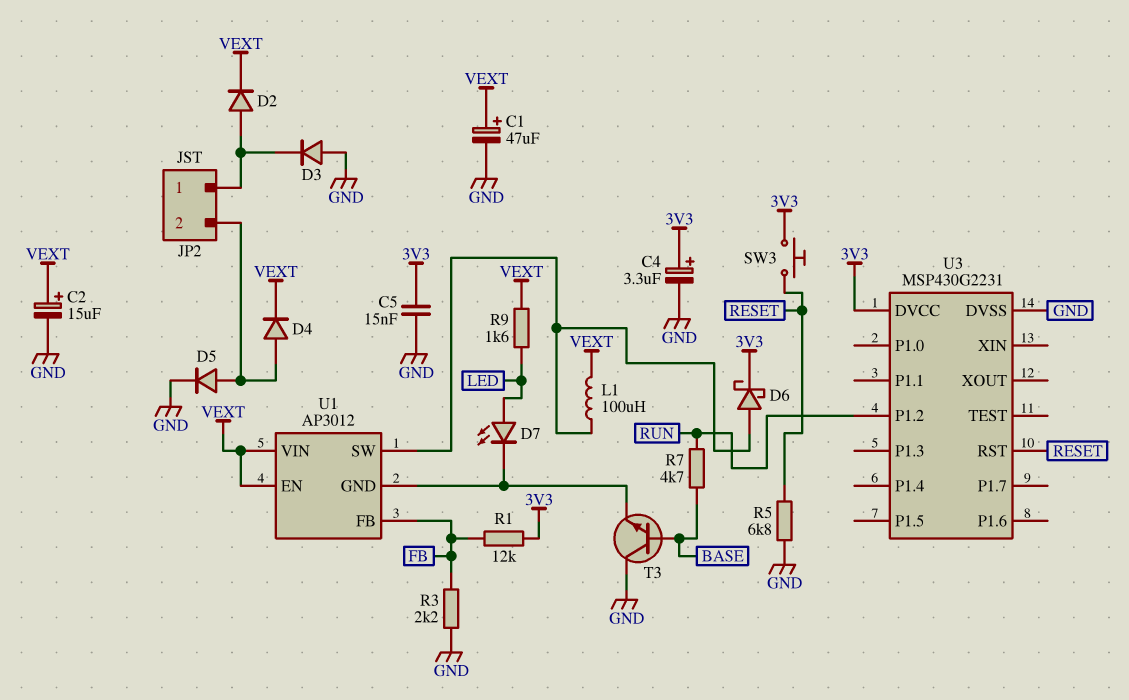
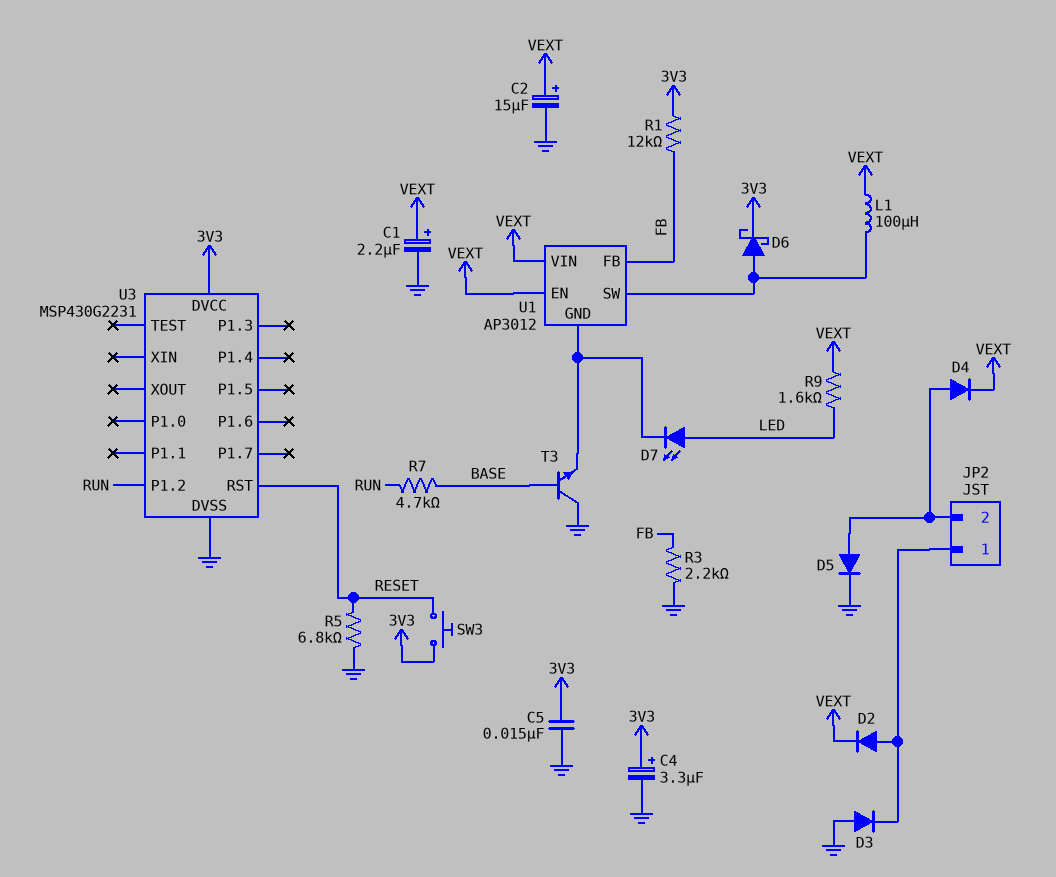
C1: 47uF (plus VEXT, minus GND) -> 2.2uF (plus VEXT, minus GND)

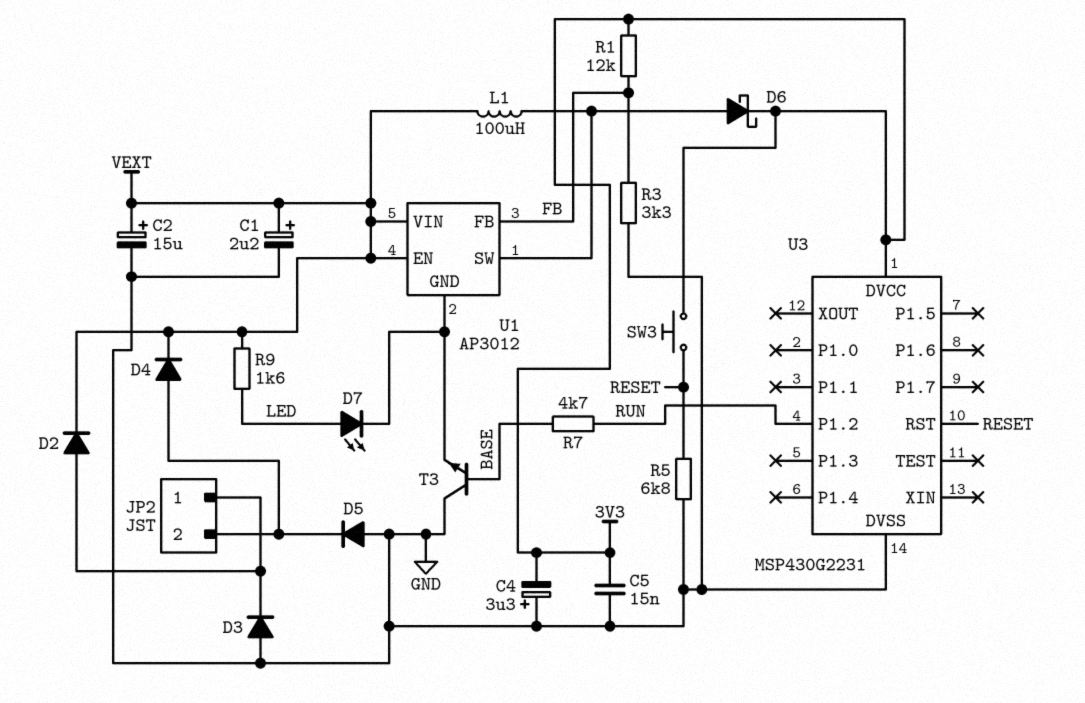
C4: 3.3uF (plus 3V3, minus GND) -> 3.3uF (plus GND, minus 3V3)
D5: diode (A JP2/2, K GND) -> diode (A GND, K JP2/2)
R3: 2.2k (FB, GND) -> 3.3k (FB, GND)

